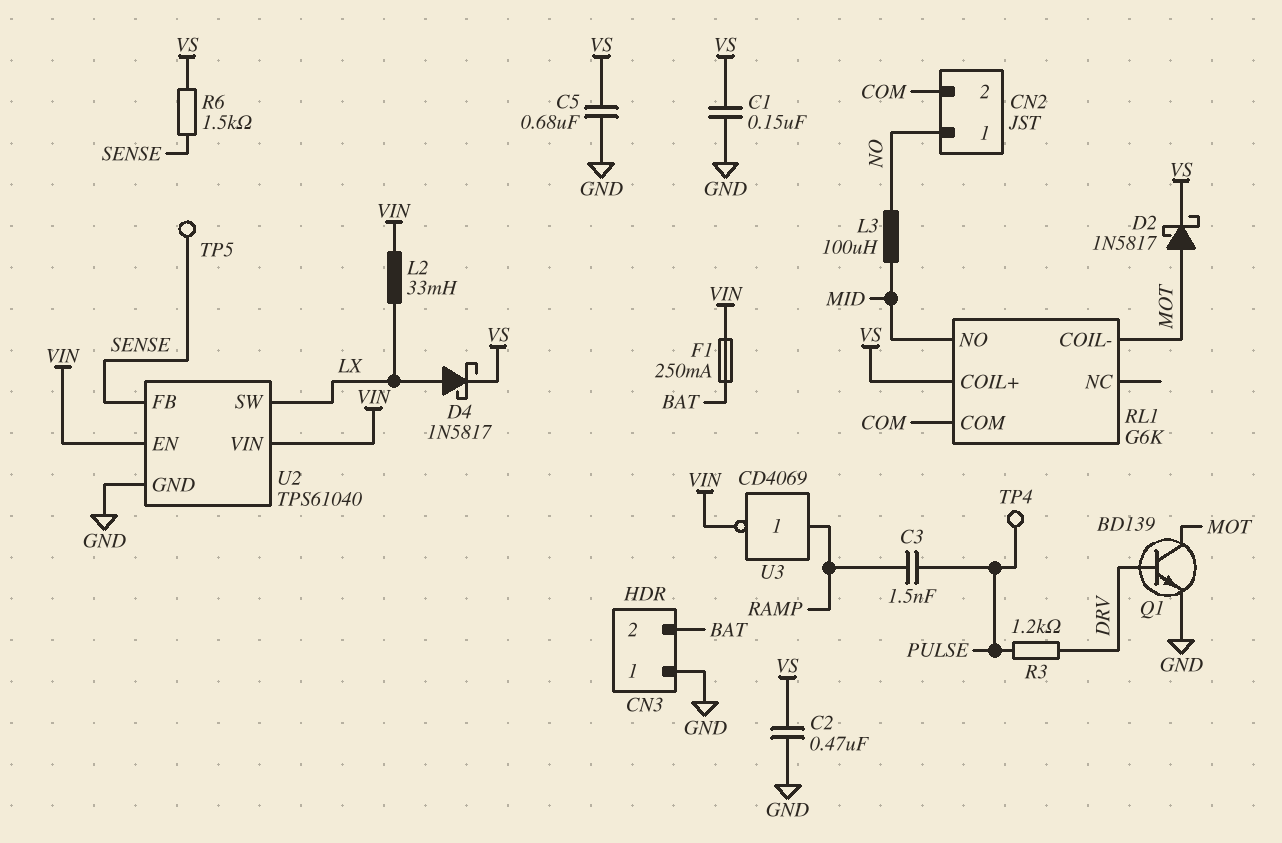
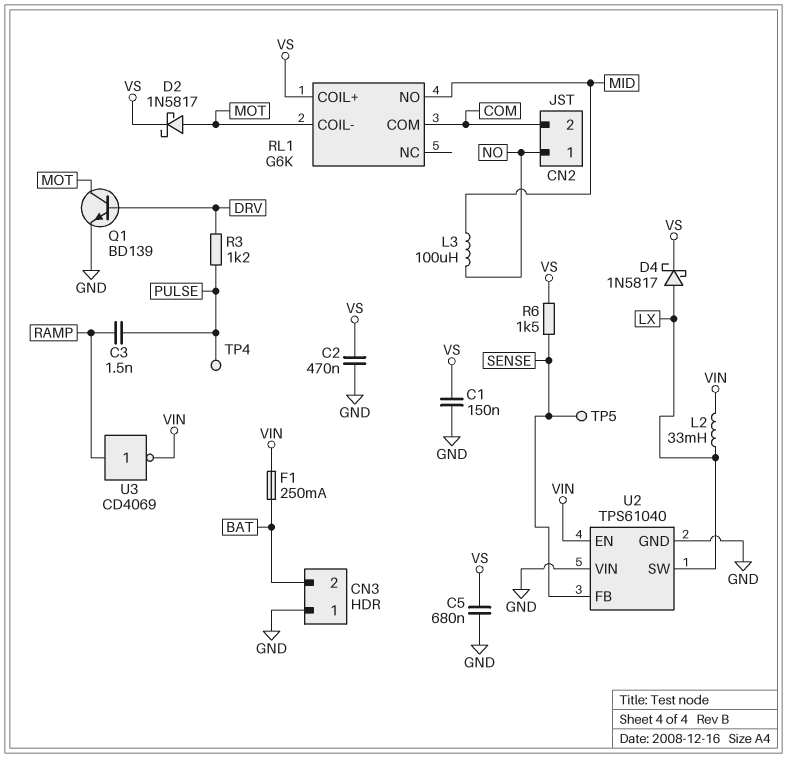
U2 pin VIN: VIN -> GND

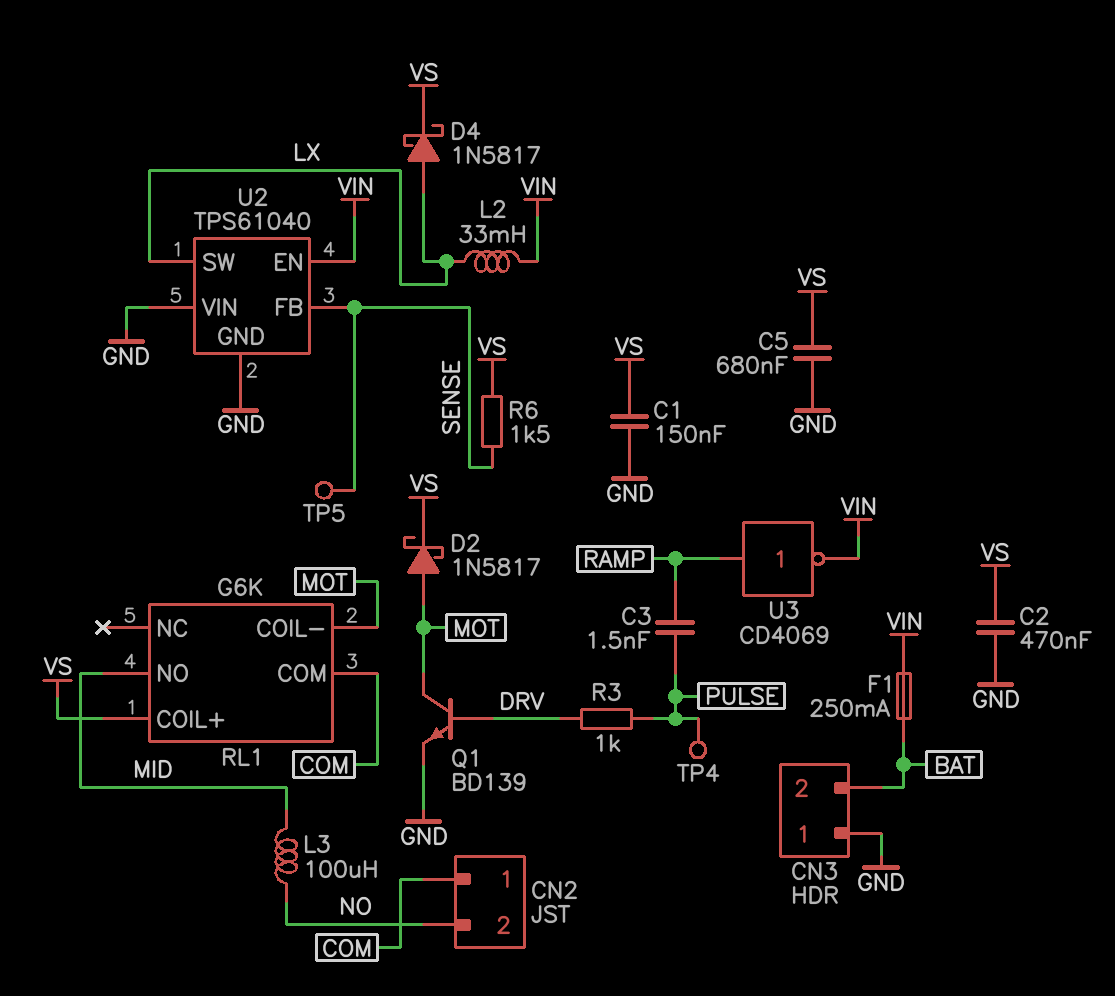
CN2 pin 1: NO -> COM
CN2 pin 2: COM -> NO
R3: 1.2k (DRV, PULSE) -> 1k (DRV, PULSE)

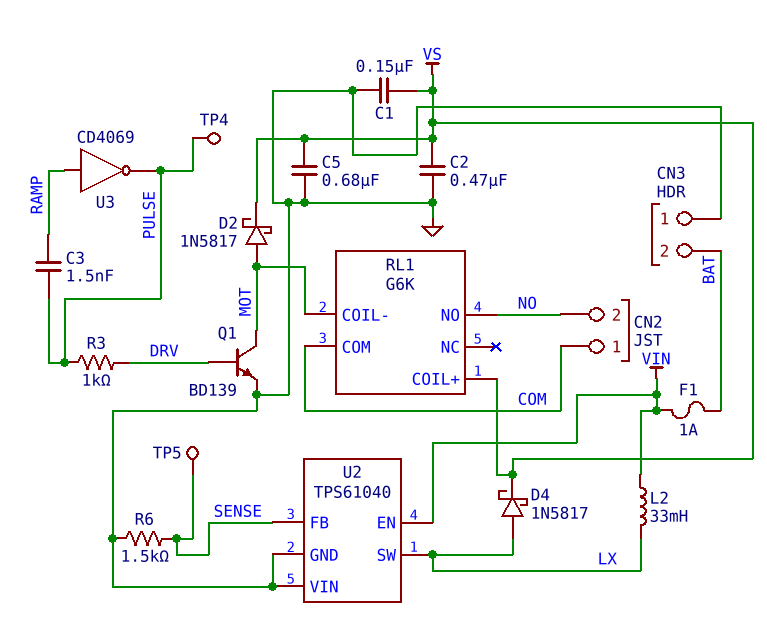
F1: 250mA (BAT, VIN) -> 1A (BAT, VIN)
L3: 100uH (MID, NO) -> none
R6: 1.5k (SENSE, VS) -> 1.5k (GND, SENSE)
RL1 pin NO: MID -> NO
U3: NOT CD4069 (in RAMP, out VIN) -> NOT CD4069 (in RAMP, out PULSE)

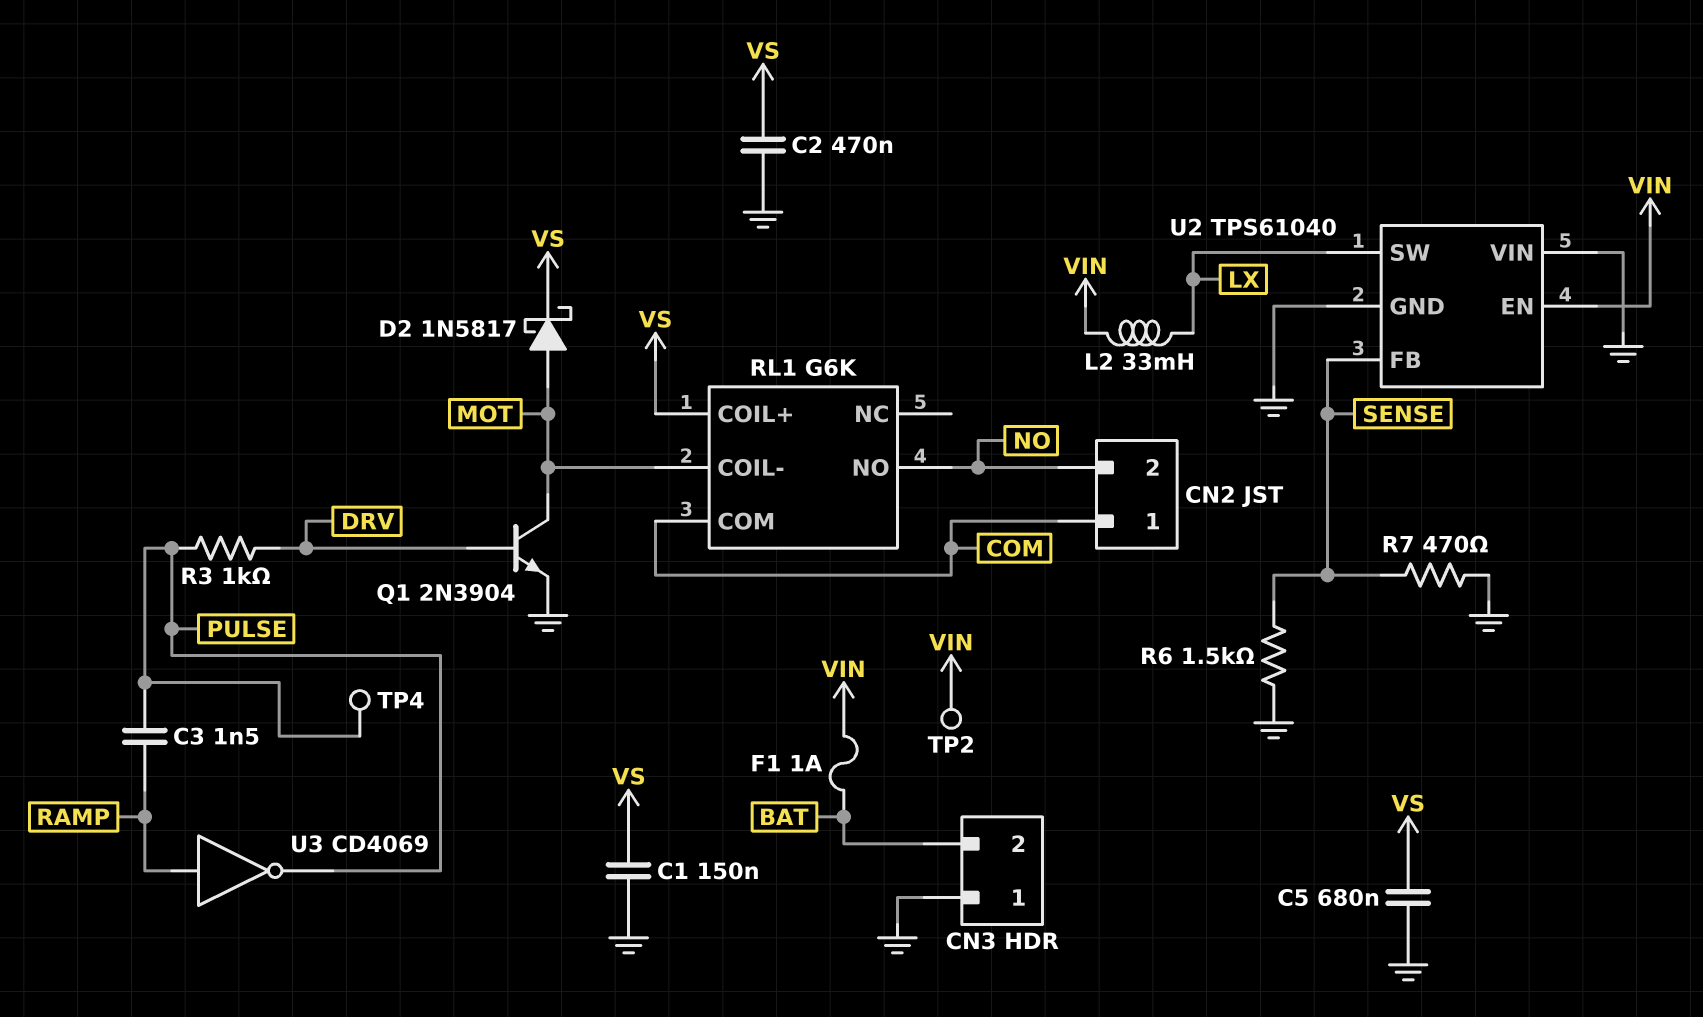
D4: schottky 1N5817 (A LX, K VS) -> none
Q1: NPN BD139 (B DRV, C MOT, E GND) -> NPN 2N3904 (B DRV, C MOT, E GND)
R7: none -> 470 (GND, SENSE)
TP2: none -> test point (VIN)
TP5: test point (SENSE) -> none

